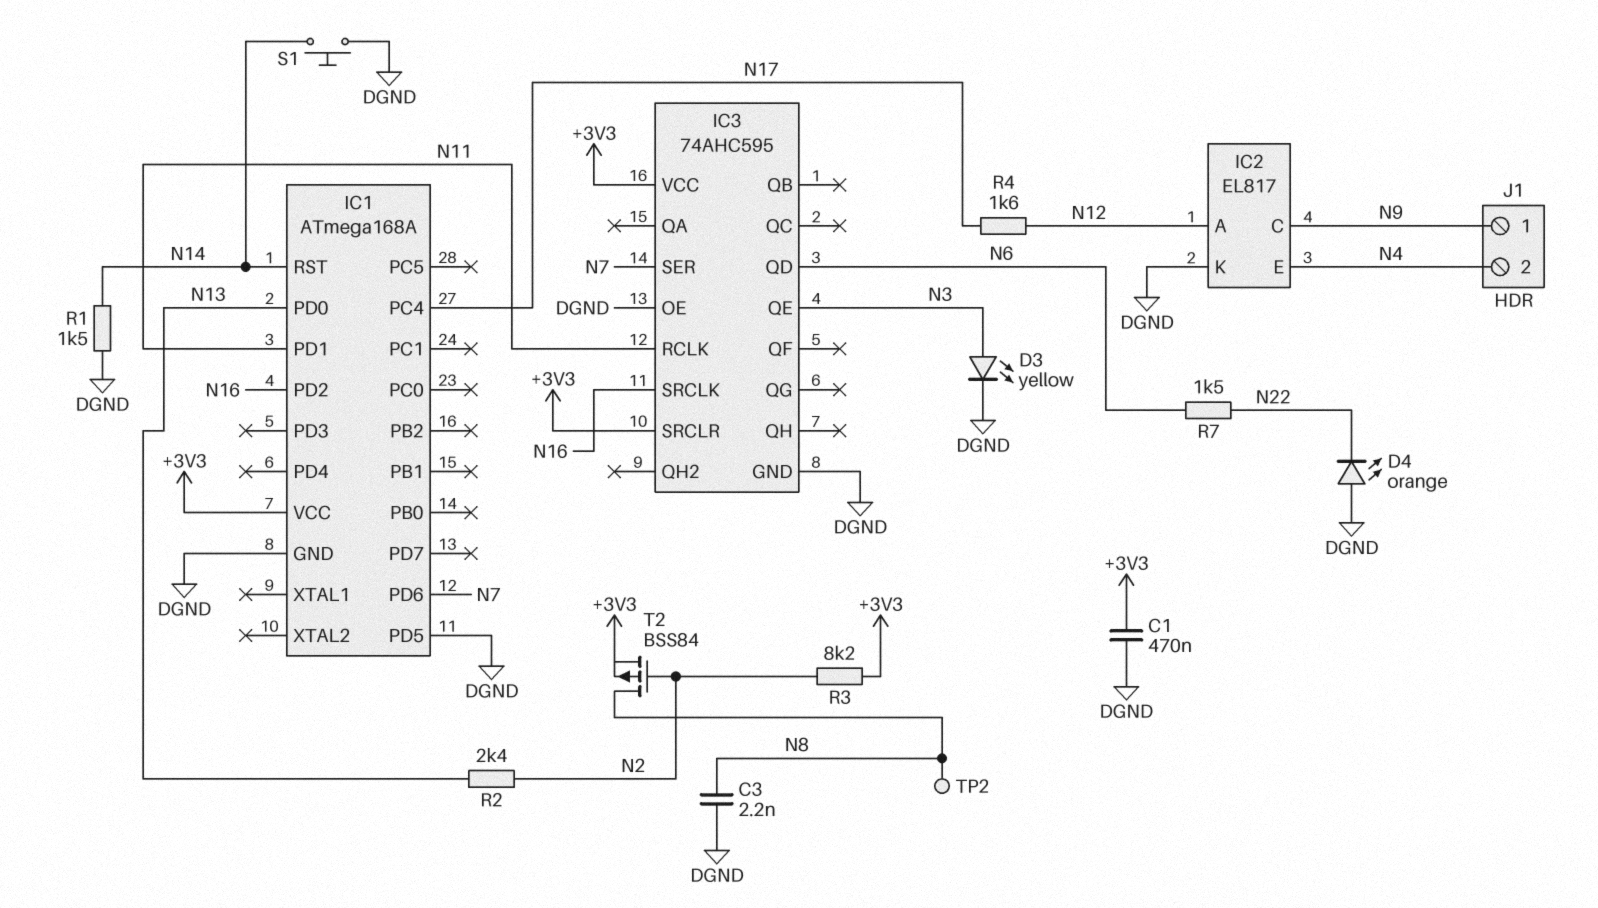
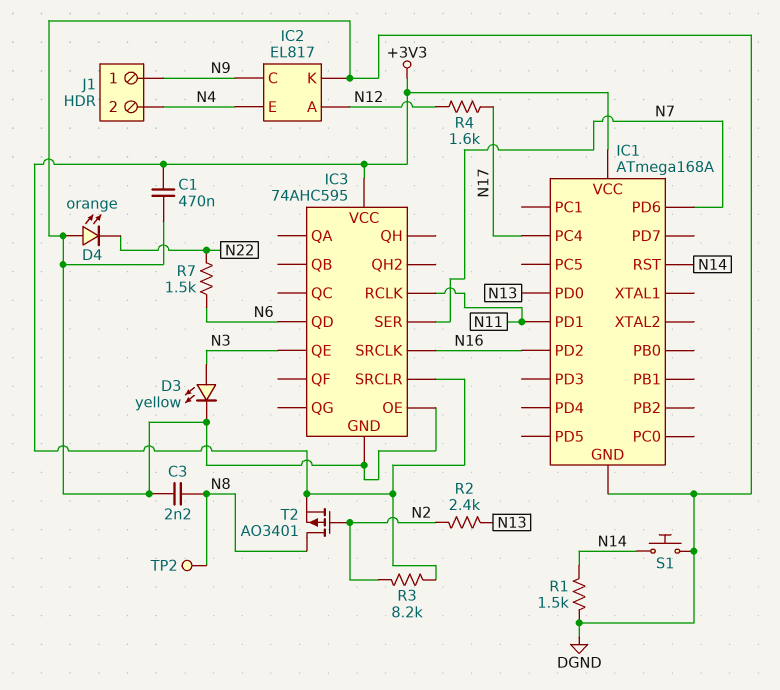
IC1 pin PD5: DGND -> none
T2: PMOS BSS84 (G N2, D N8, S +3V3) -> PMOS AO3401 (G N2, D N8, S +3V3)

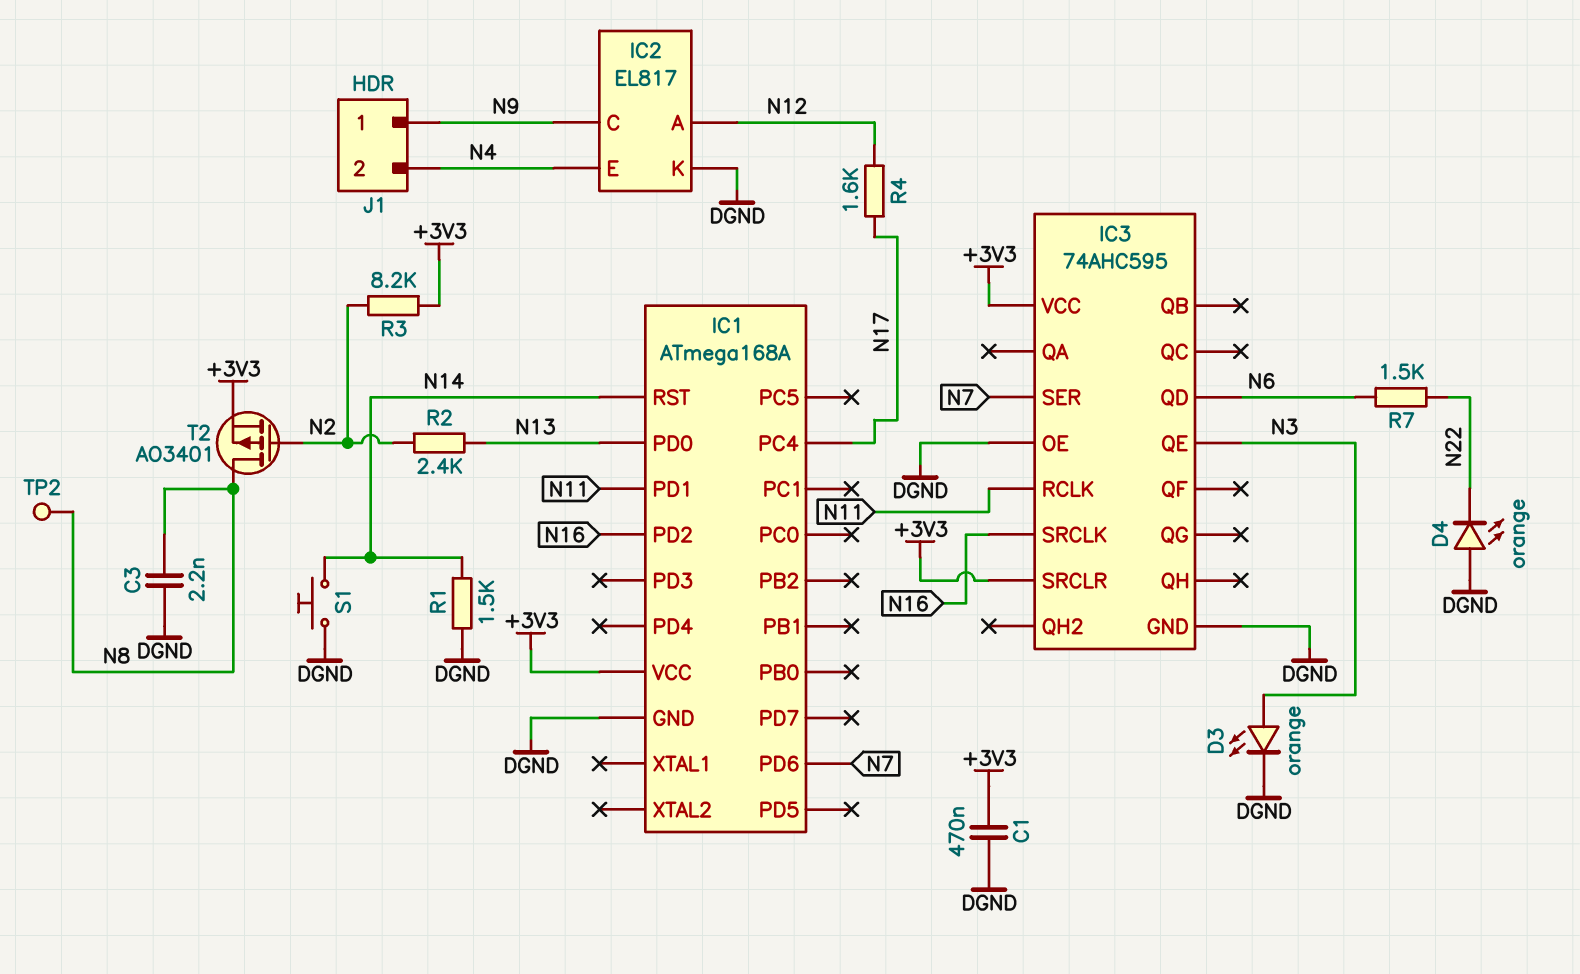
D3: LED yellow (A N3, K DGND) -> LED orange (A N3, K DGND)

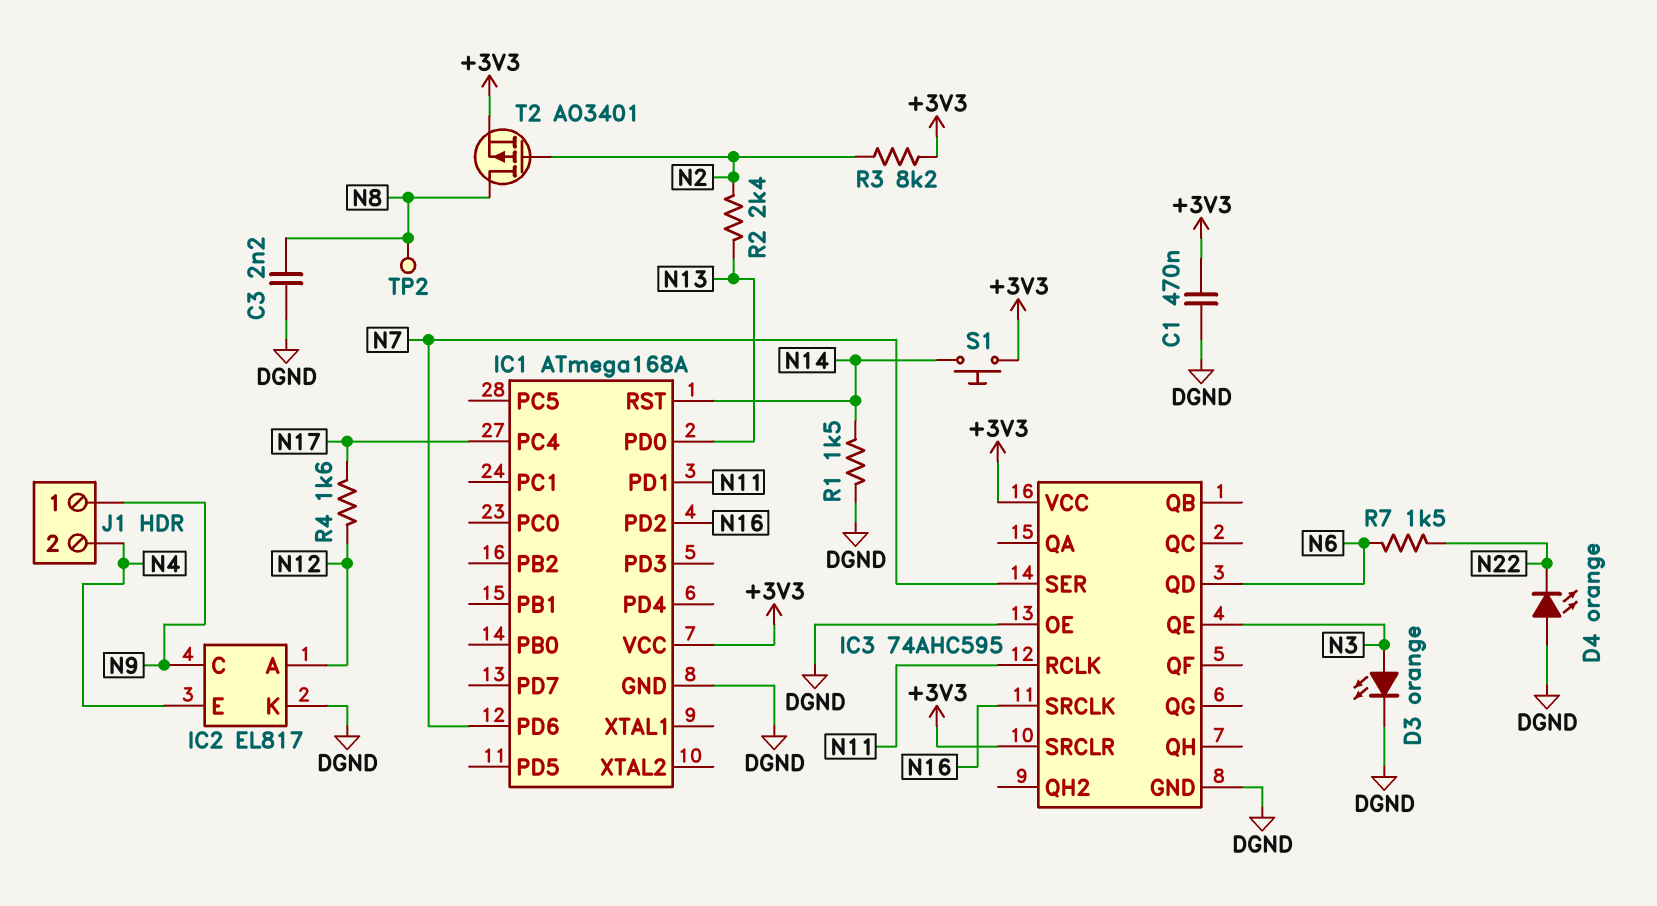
S1: button (DGND, N14) -> button (+3V3, N14)

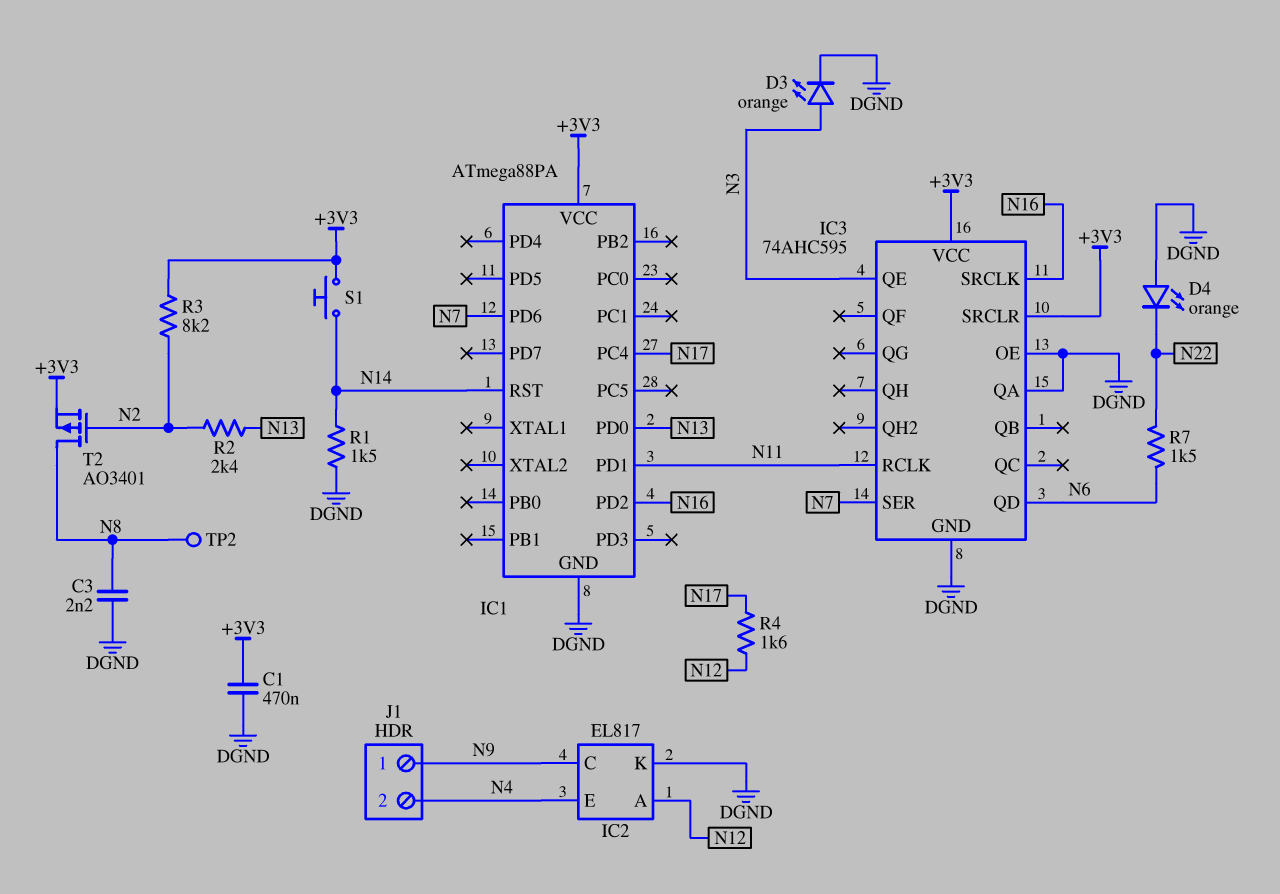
IC1: ATmega168A -> ATmega88PA
IC3 pin QA: none -> DGND

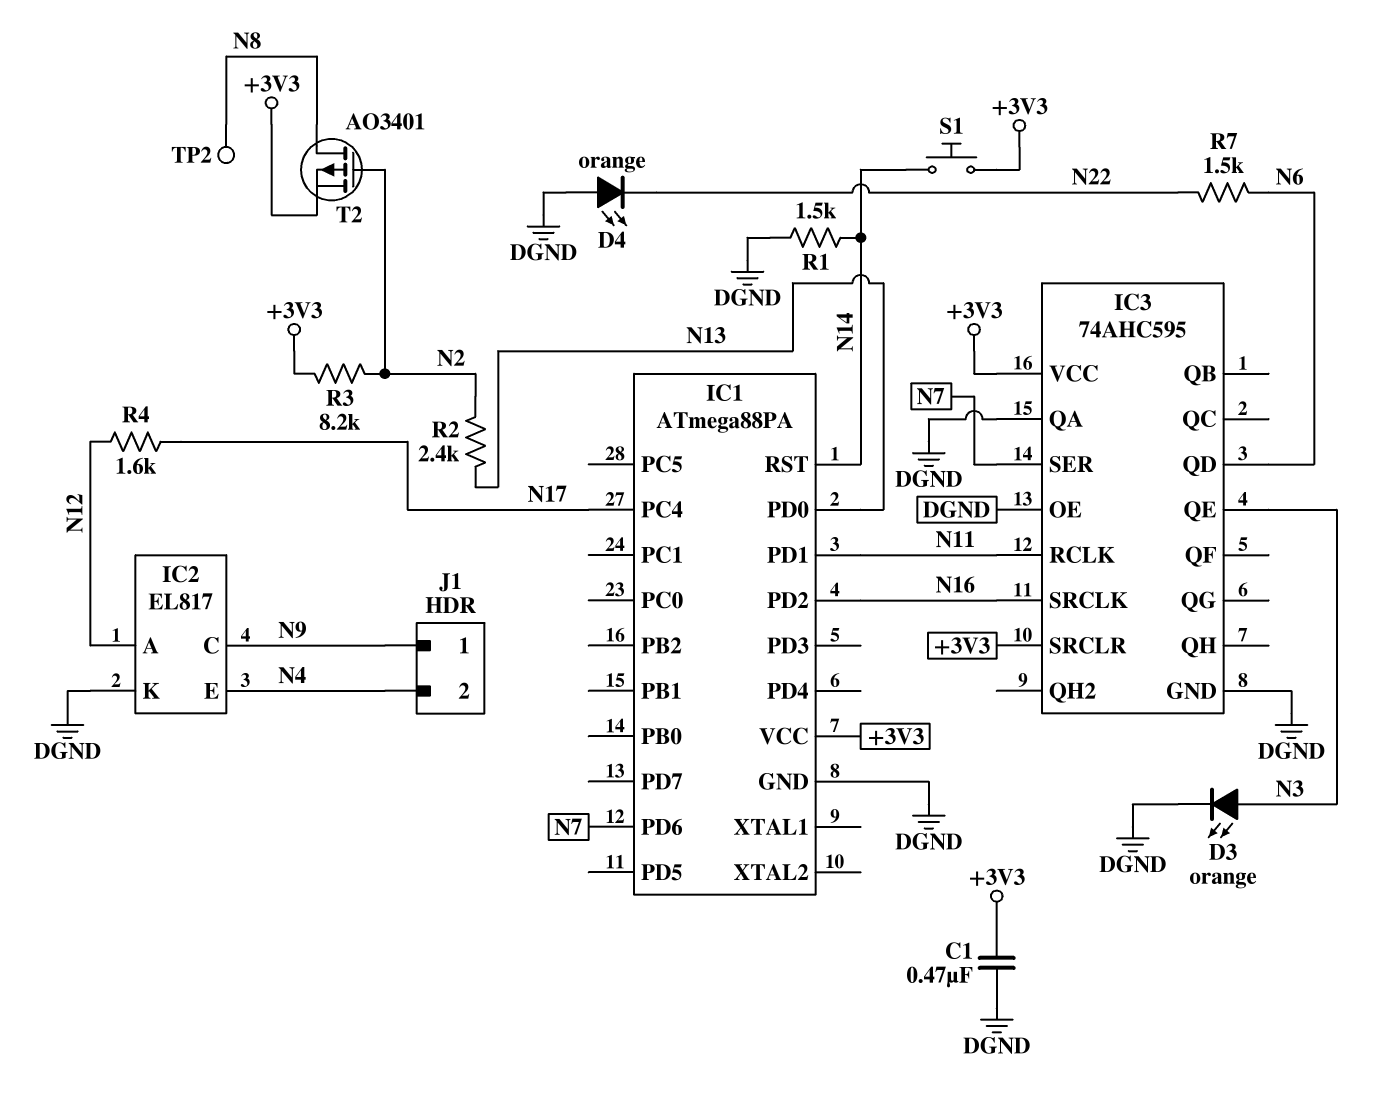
C3: 2.2nF (DGND, N8) -> none

